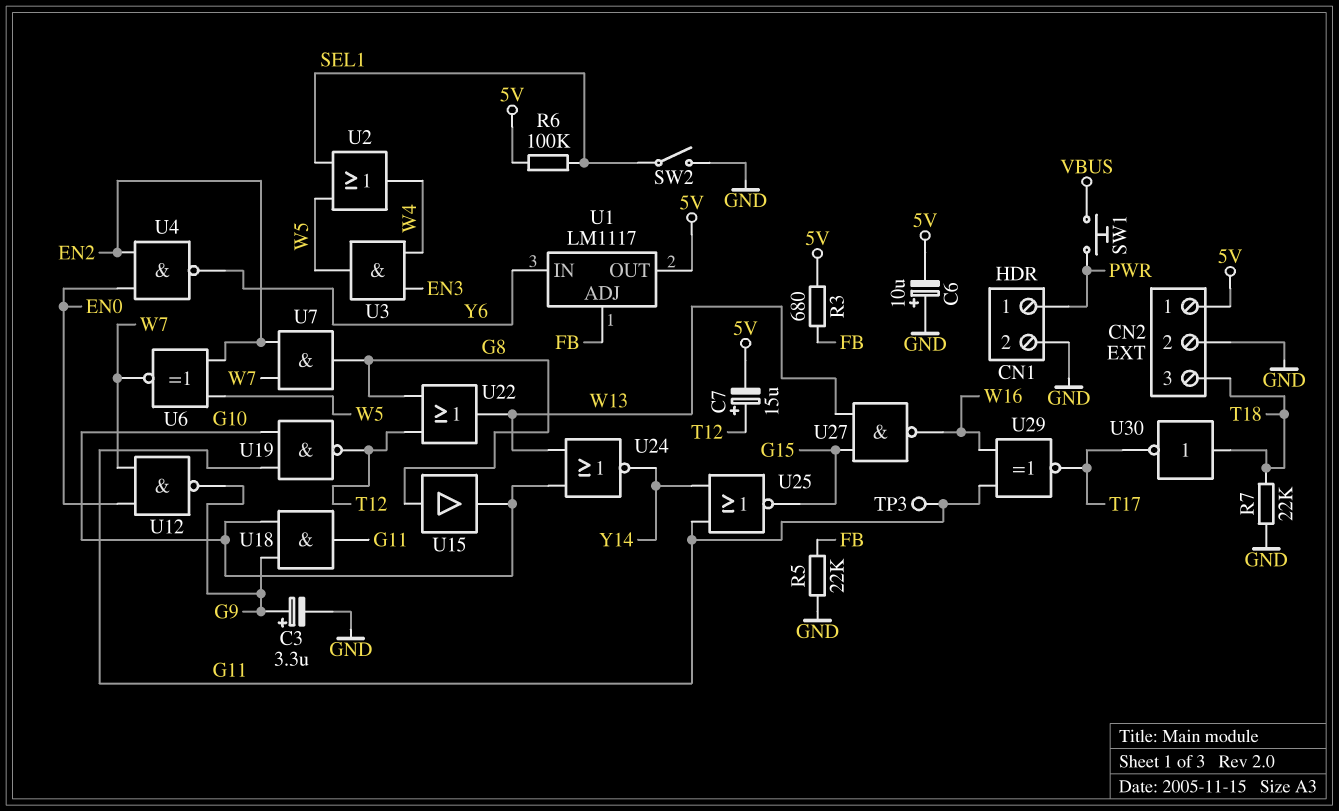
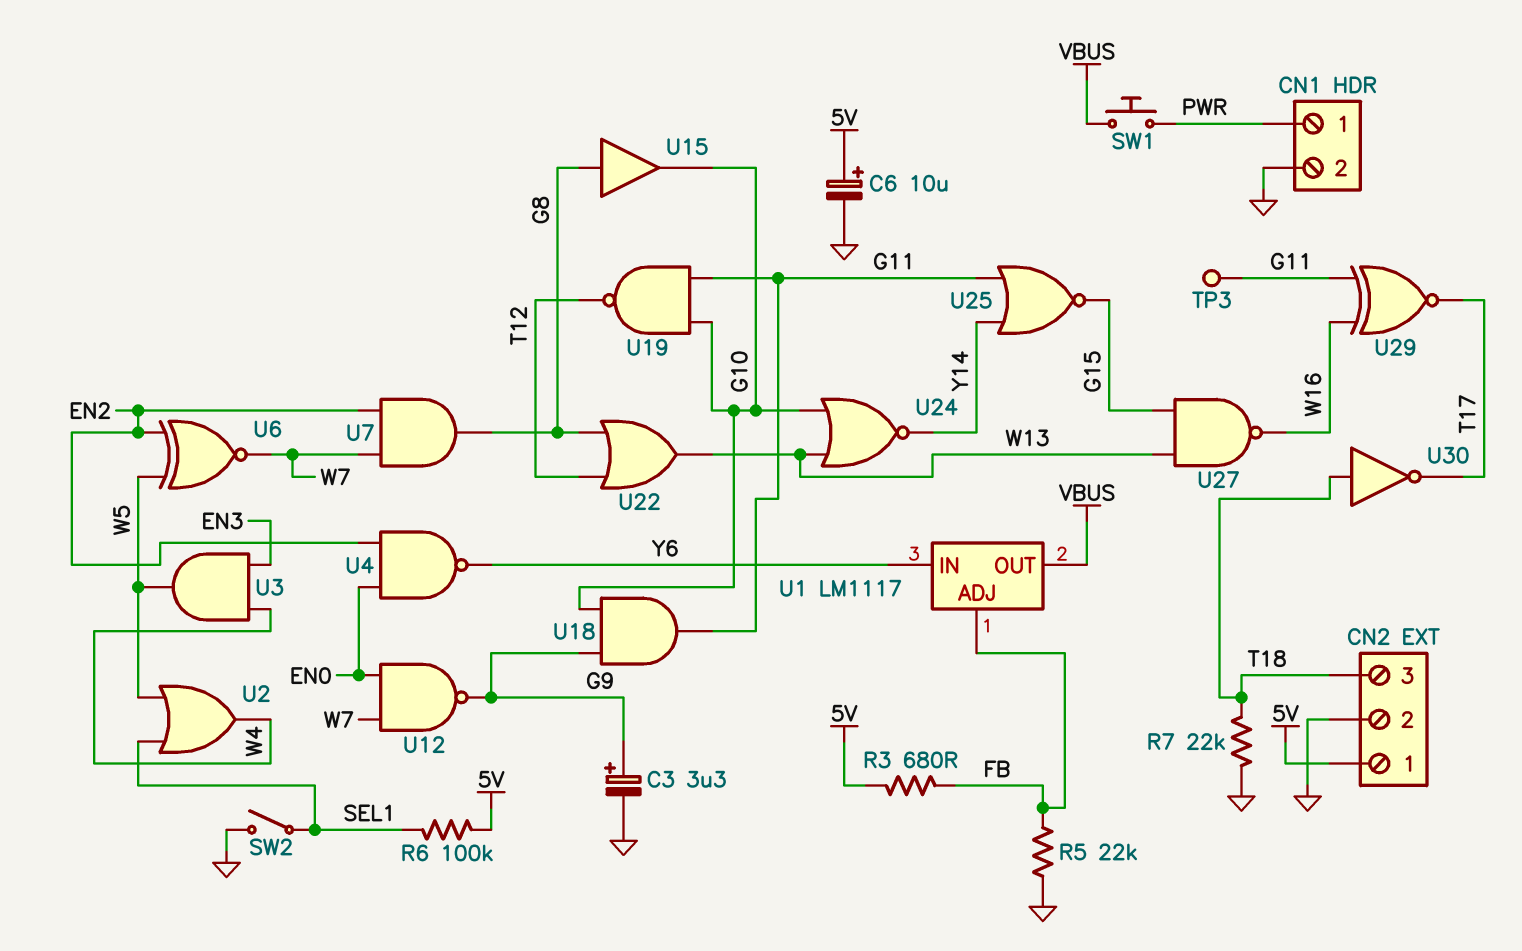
C6: 10uF (plus GND, minus 5V) -> 10uF (plus 5V, minus GND)
C7: 15uF (plus T12, minus 5V) -> none
U1 pin OUT: 5V -> VBUS

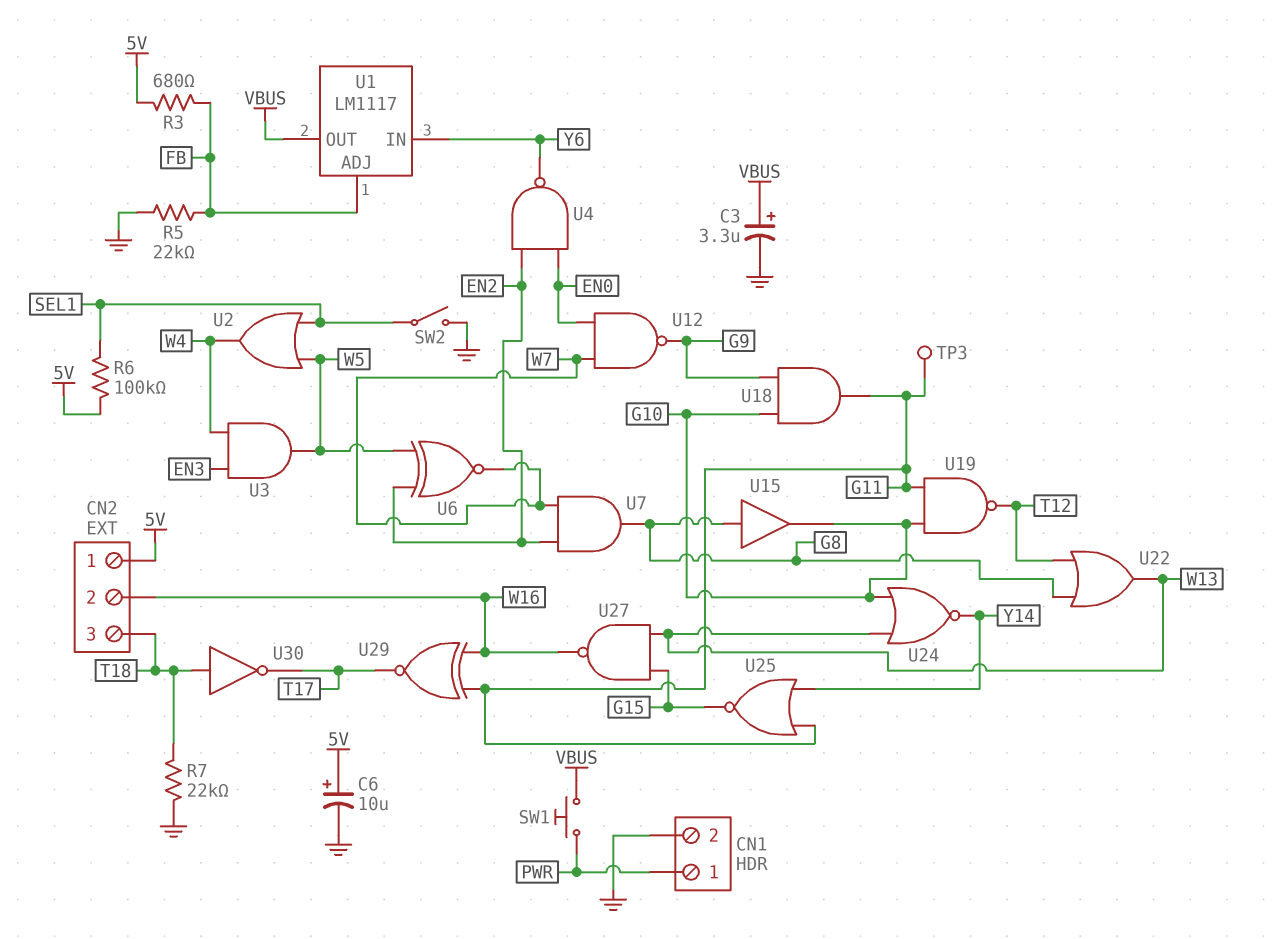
C3: 3.3uF (plus G9, minus GND) -> 3.3uF (plus VBUS, minus GND)
CN2 pin 2: GND -> W16

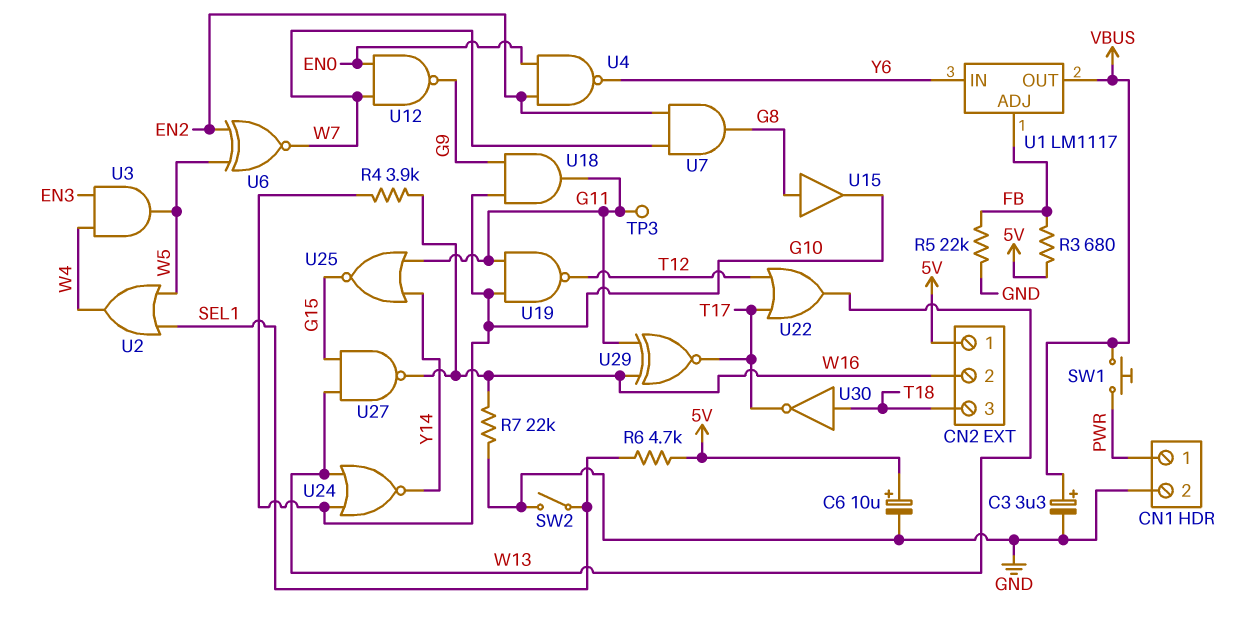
R4: none -> 3.9k (G10, W16)
R6: 100k (5V, SEL1) -> 4.7k (5V, SEL1)
R7: 22k (GND, T18) -> 22k (GND, W16)
U22: OR (in G8, in T12, out W13) -> OR (in T12, in T17, out W13)

